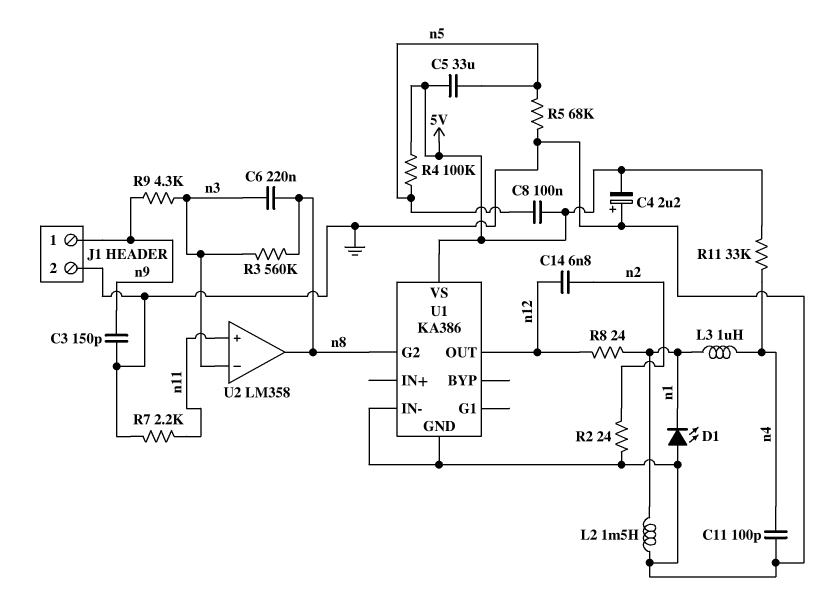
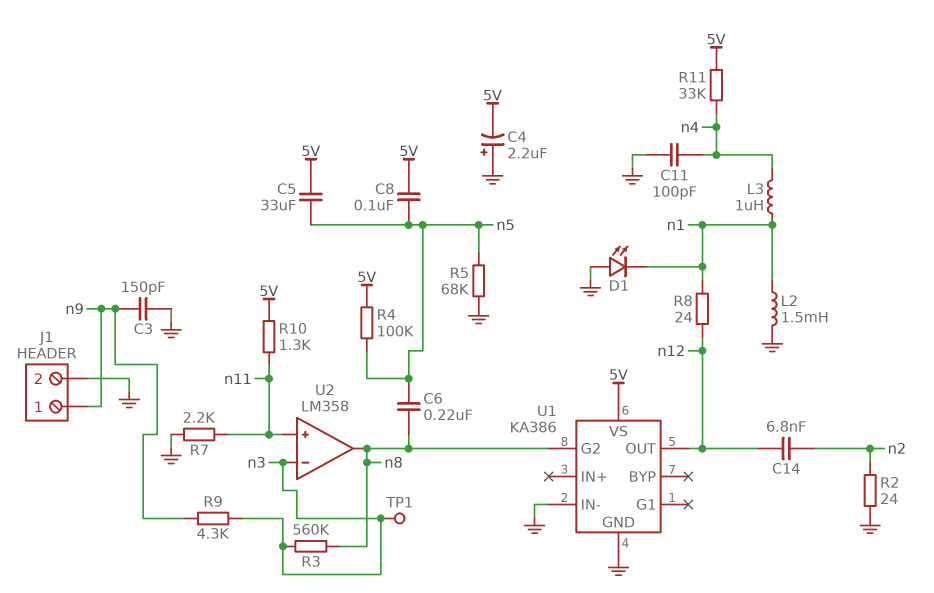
C6: 220nF (n3, n8) -> 220nF (n5, n8)
R10: none -> 1.3k (5V, n11)
TP1: none -> test point (n3)

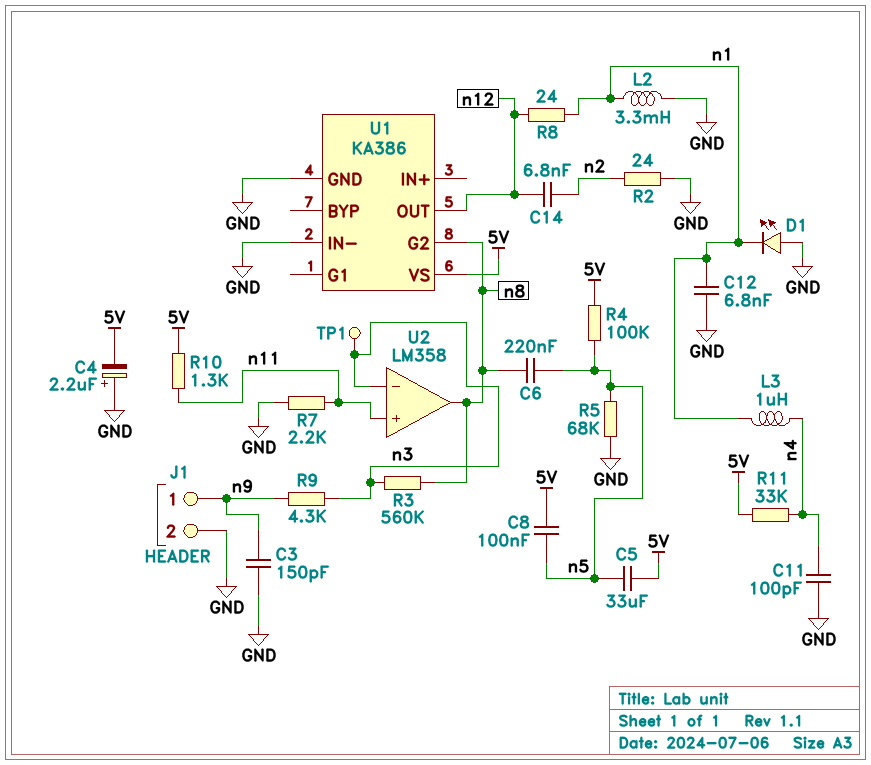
C12: none -> 6.8nF (GND, n1)
L2: 1.5mH (GND, n1) -> 3.3mH (GND, n1)

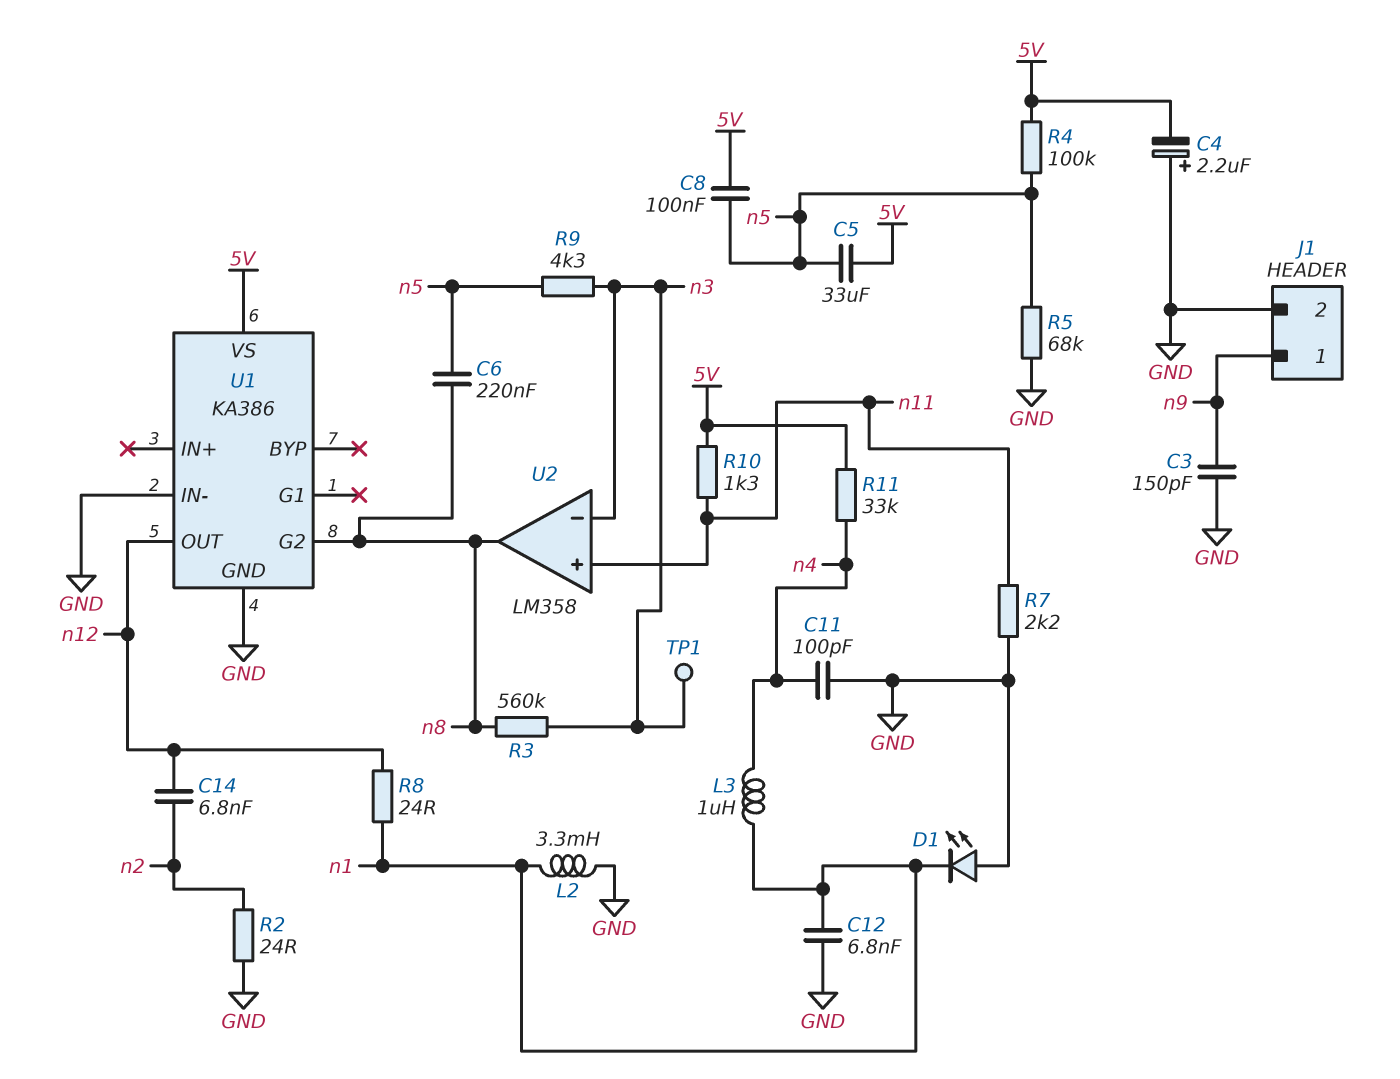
R9: 4.3k (n3, n9) -> 4.3k (n3, n5)

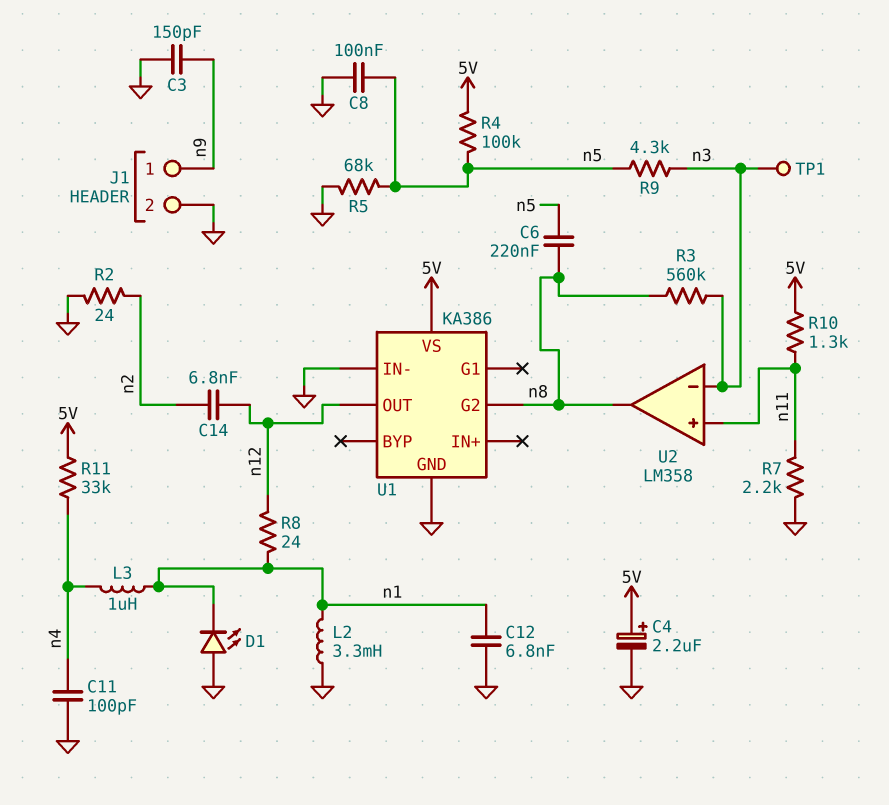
C4: 2.2uF (plus GND, minus 5V) -> 2.2uF (plus 5V, minus GND)
C5: 33uF (5V, n5) -> none
C8: 100nF (5V, n5) -> 100nF (GND, n5)

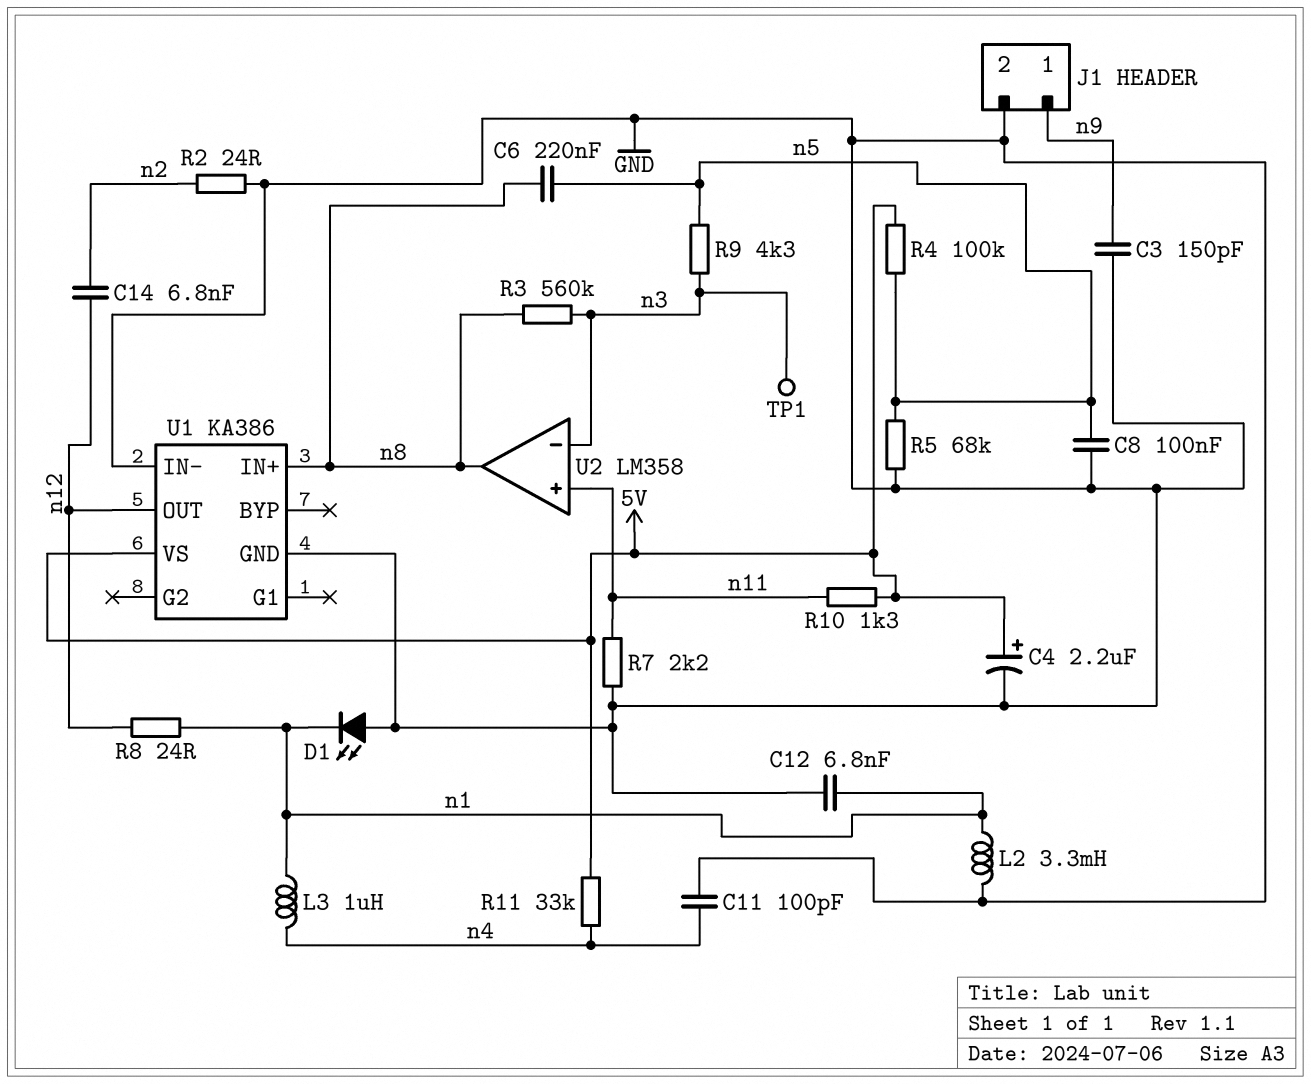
U1 pin G2: n8 -> none
U1 pin IN+: none -> n8

